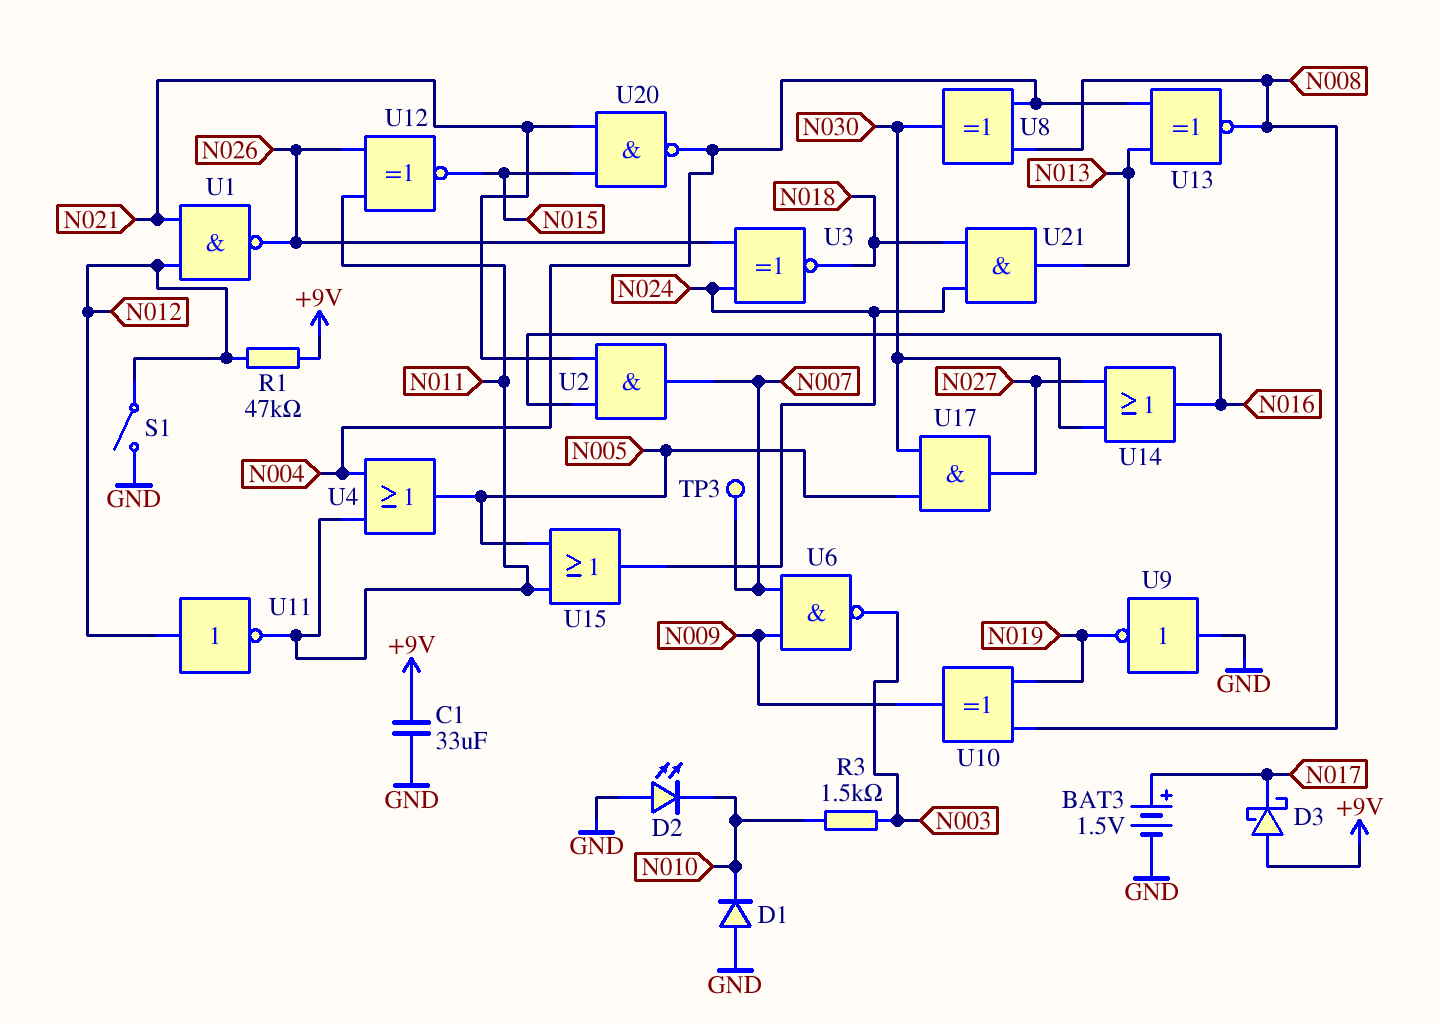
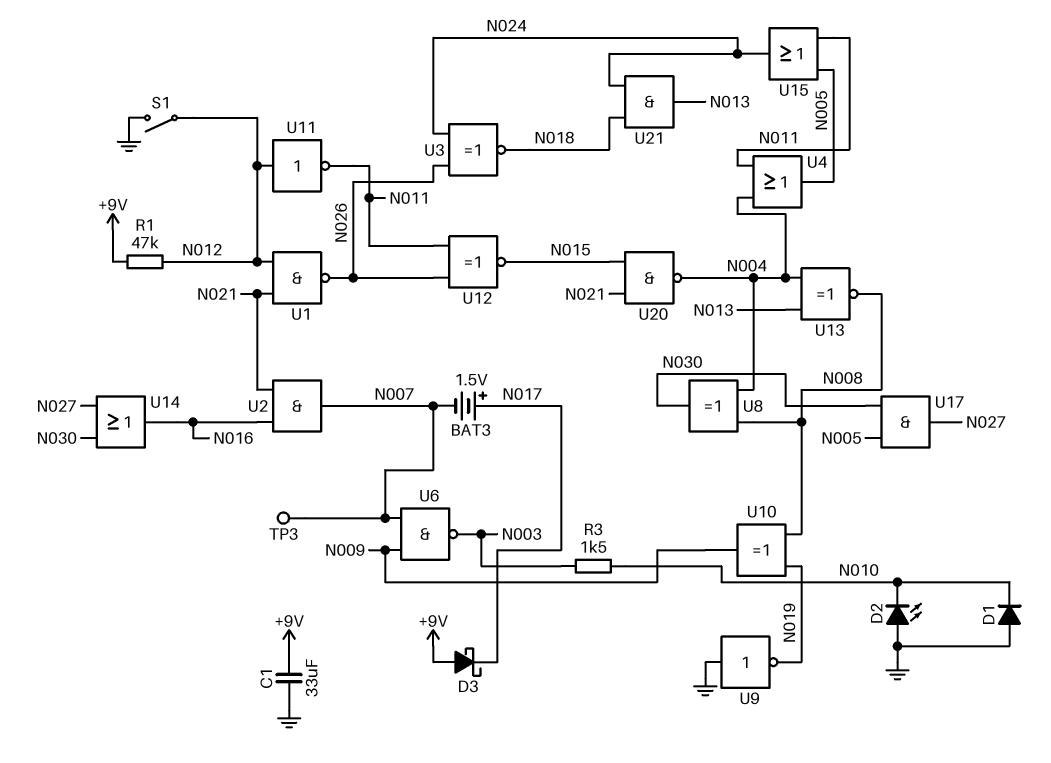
BAT3: 1.5V (plus N017, minus GND) -> 1.5V (plus N017, minus N007)

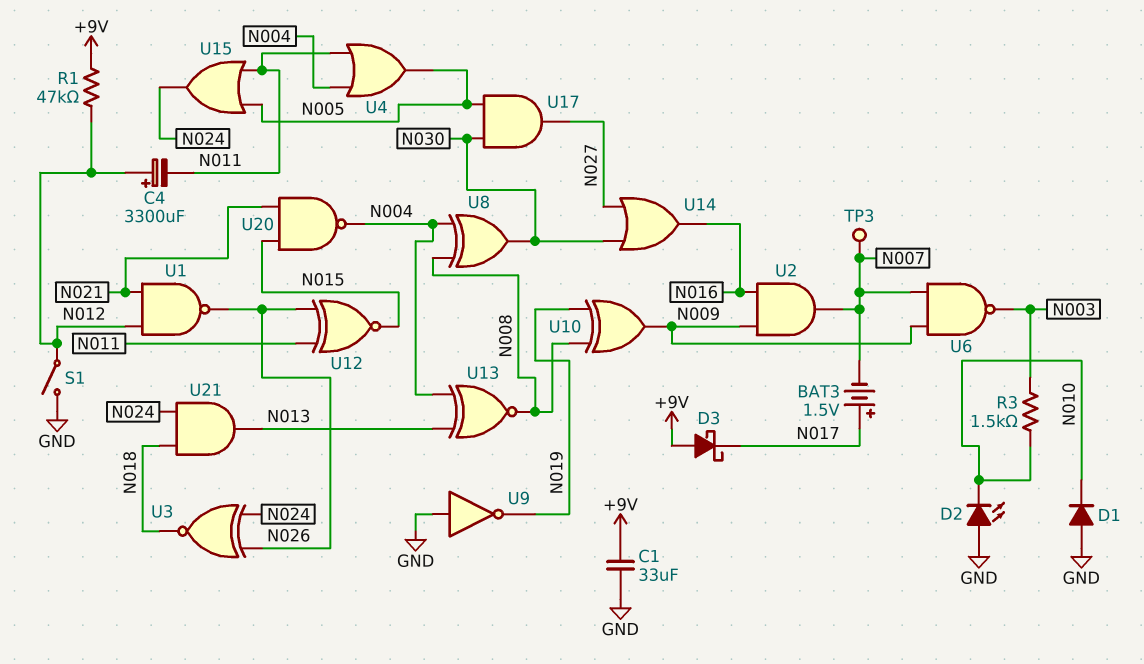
C4: none -> 3300uF (plus N012, minus N011)
U2: AND (in N016, in N021, out N007) -> AND (in N009, in N016, out N007)
U11: NOT (in N012, out N011) -> none

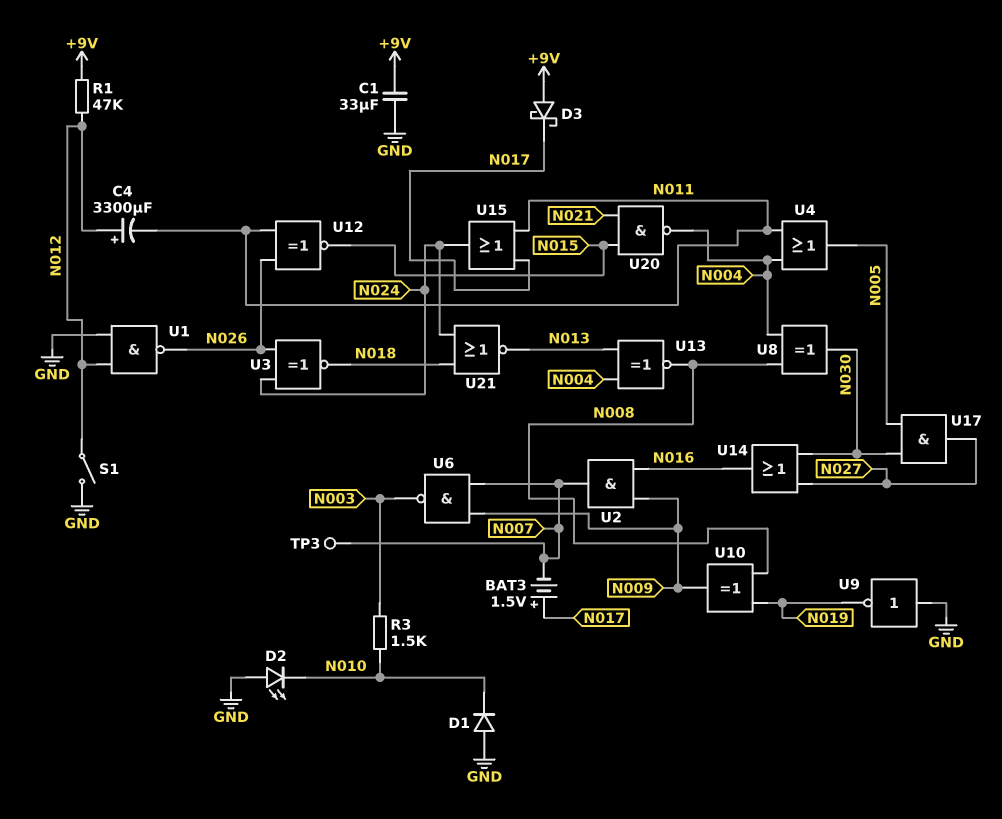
U1: NAND (in N012, in N021, out N026) -> NAND (in GND, in N012, out N026)
U15: OR (in N005, in N011, out N024) -> OR (in N011, in N017, out N024)
U21: AND (in N018, in N024, out N013) -> NOR (in N018, in N024, out N013)

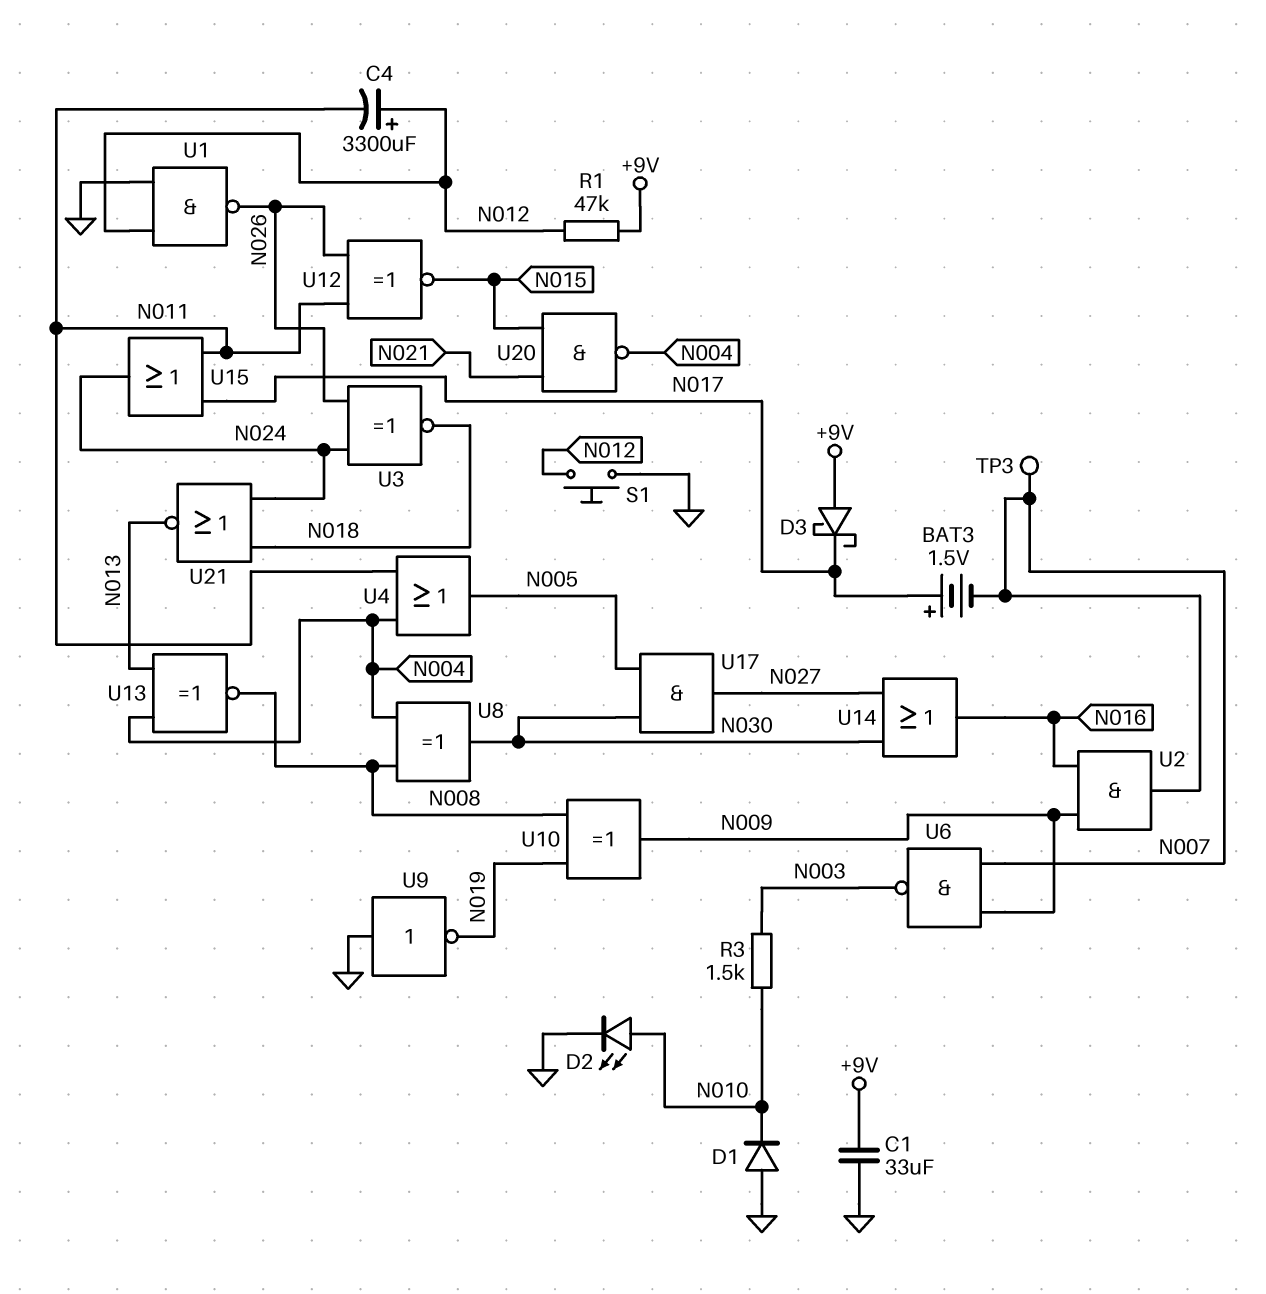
D2: LED (A GND, K N010) -> LED (A N010, K GND)
S1: switch (GND, N012) -> button (GND, N012)

